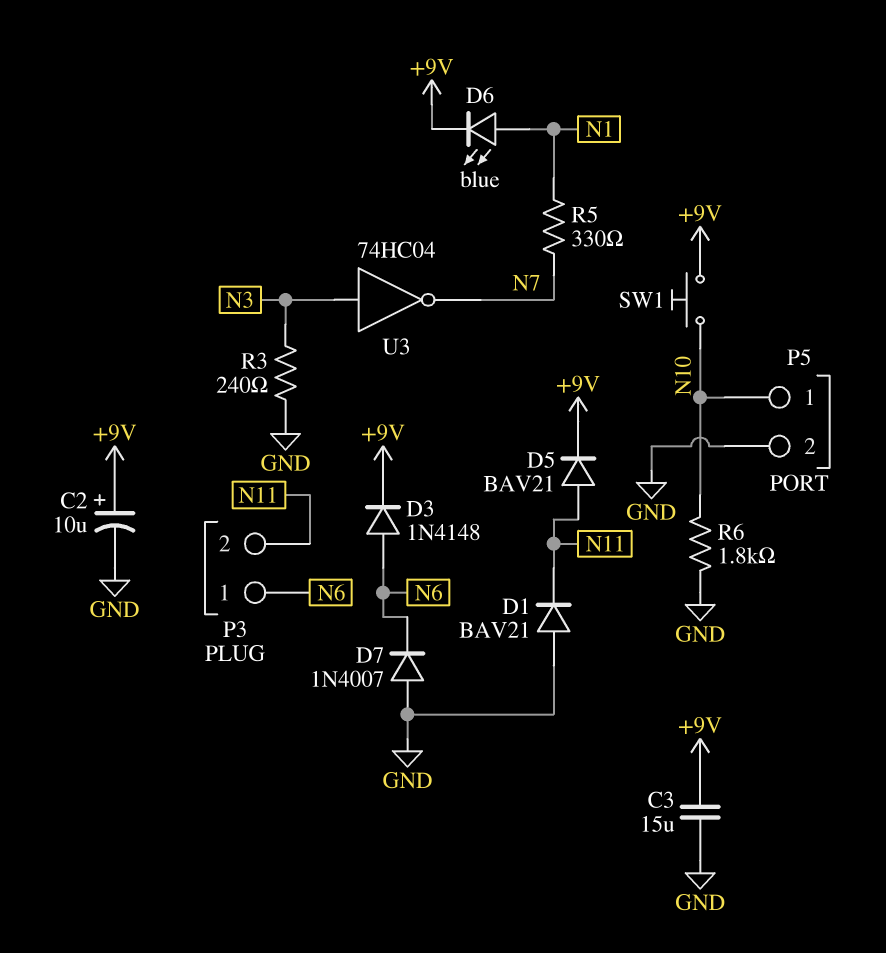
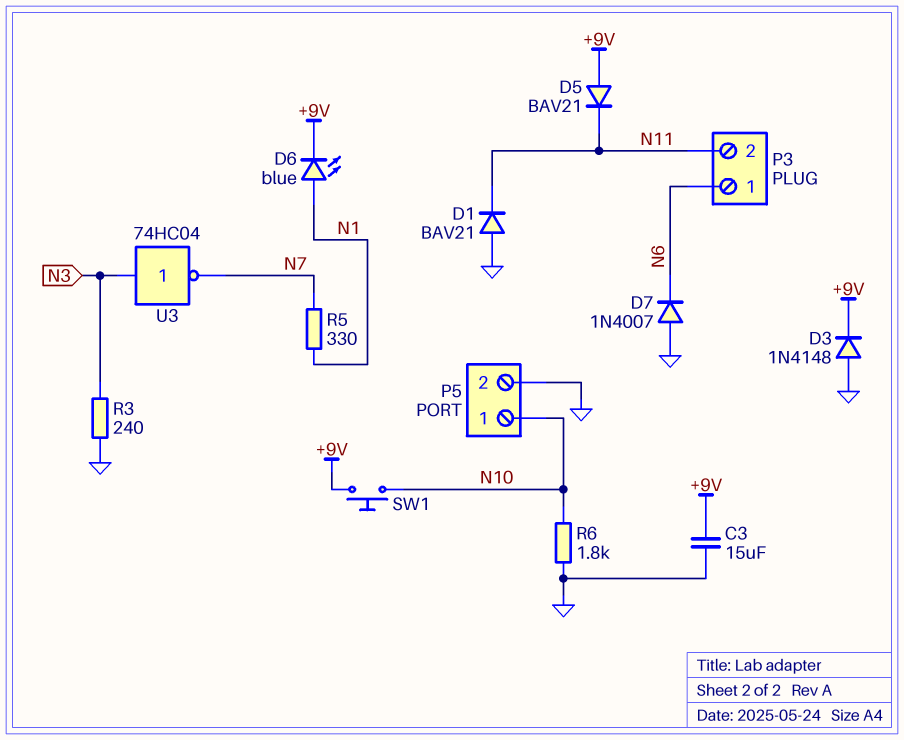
C2: 10uF (plus +9V, minus GND) -> none
D3: diode 1N4148 (A N6, K +9V) -> diode 1N4148 (A GND, K +9V)
D5: diode BAV21 (A N11, K +9V) -> diode BAV21 (A +9V, K N11)

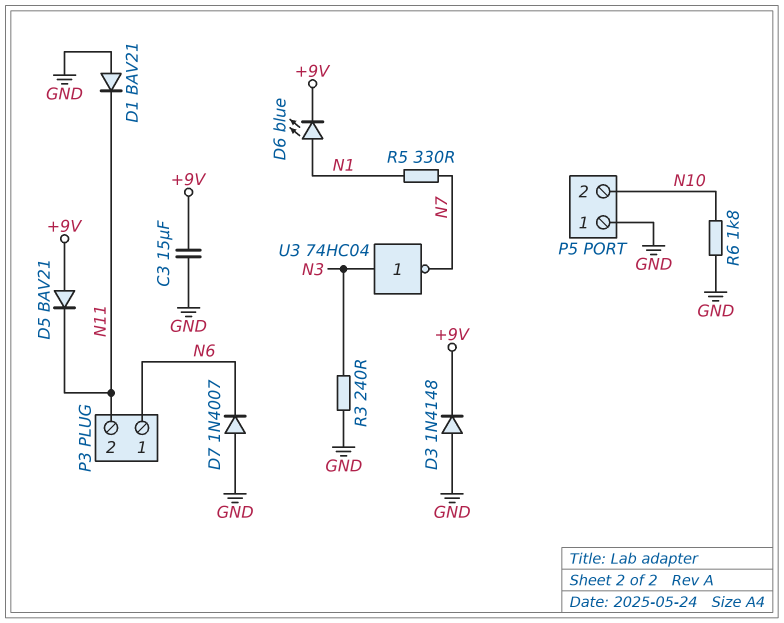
P5 pin 1: N10 -> GND
P5 pin 2: GND -> N10
SW1: button (+9V, N10) -> none

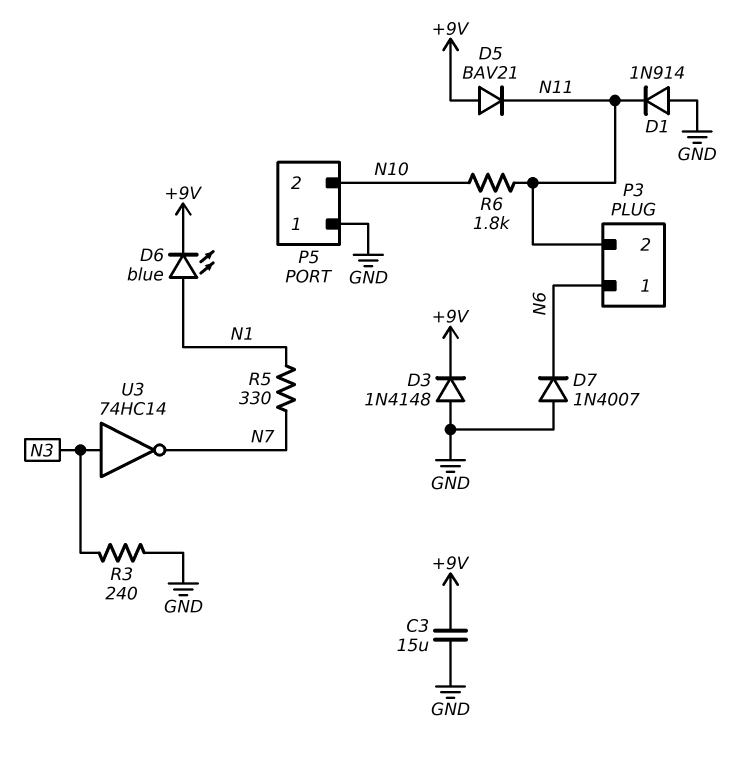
D1: diode BAV21 (A GND, K N11) -> diode 1N914 (A GND, K N11)
R6: 1.8k (GND, N10) -> 1.8k (N10, N11)
U3: NOT 74HC04 (in N3, out N7) -> NOT 74HC14 (in N3, out N7)

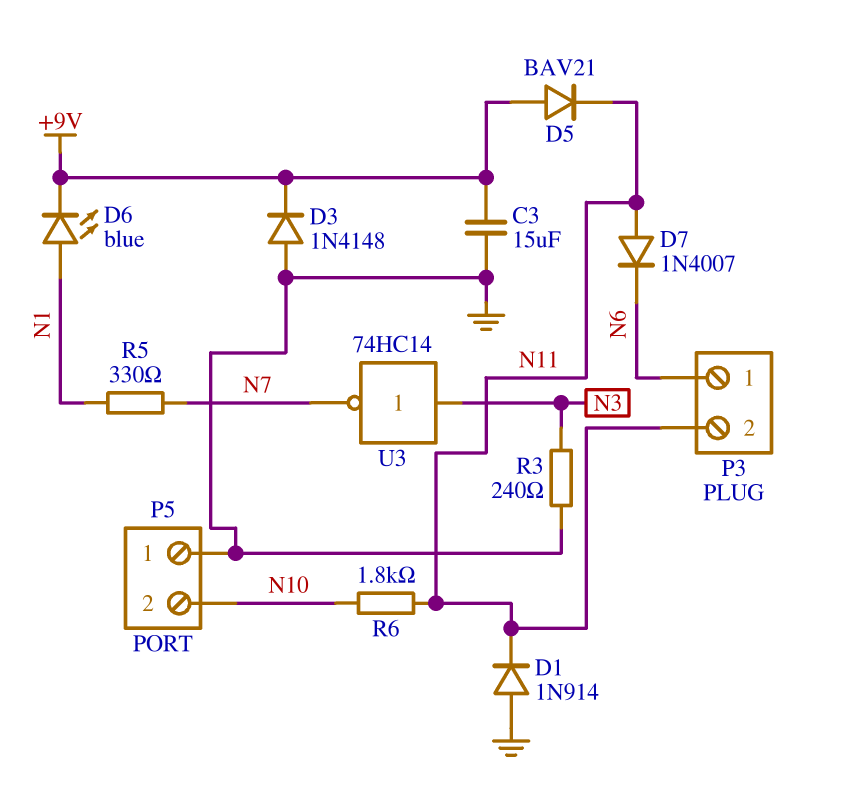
D7: diode 1N4007 (A GND, K N6) -> diode 1N4007 (A N11, K N6)

